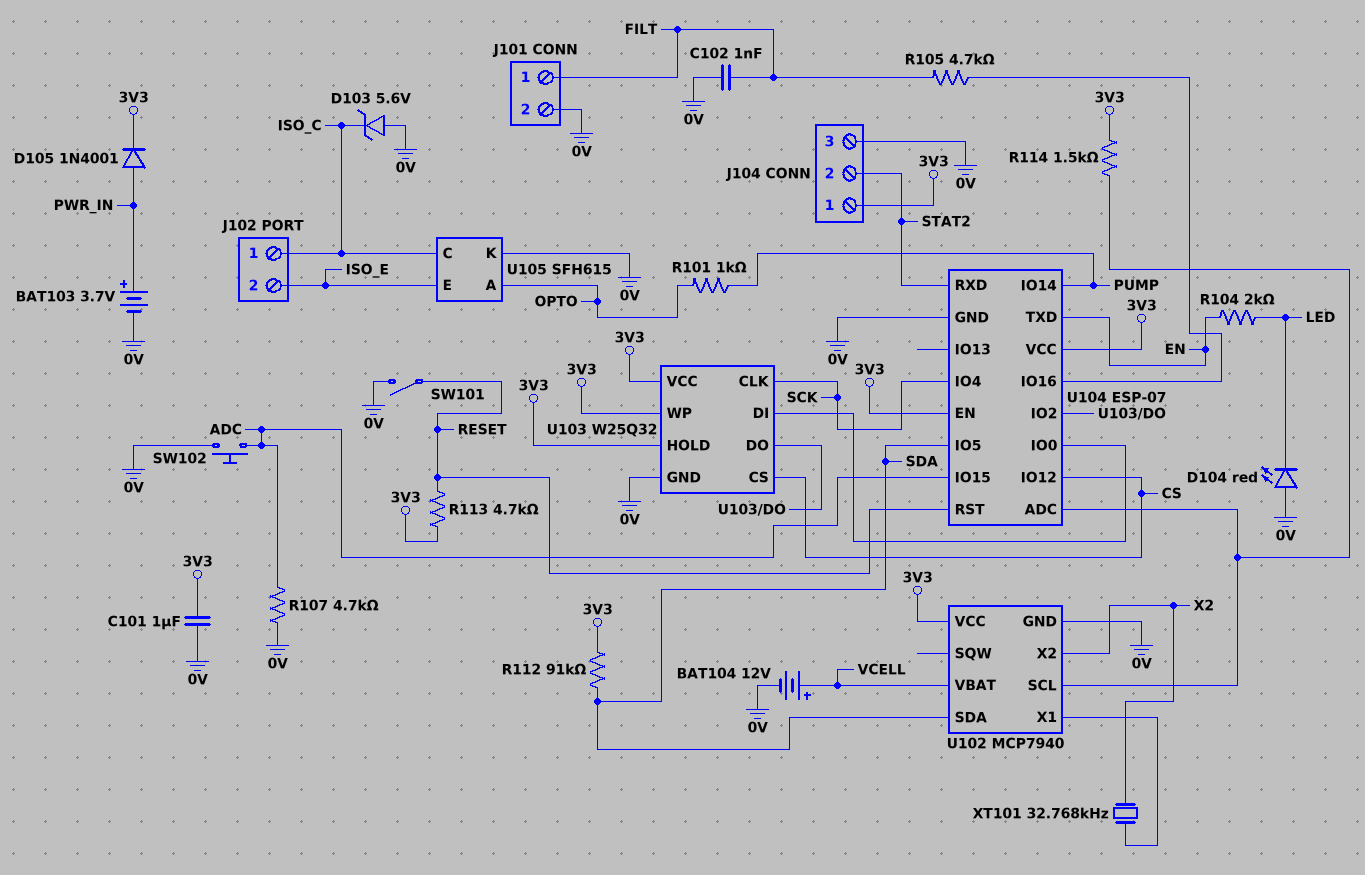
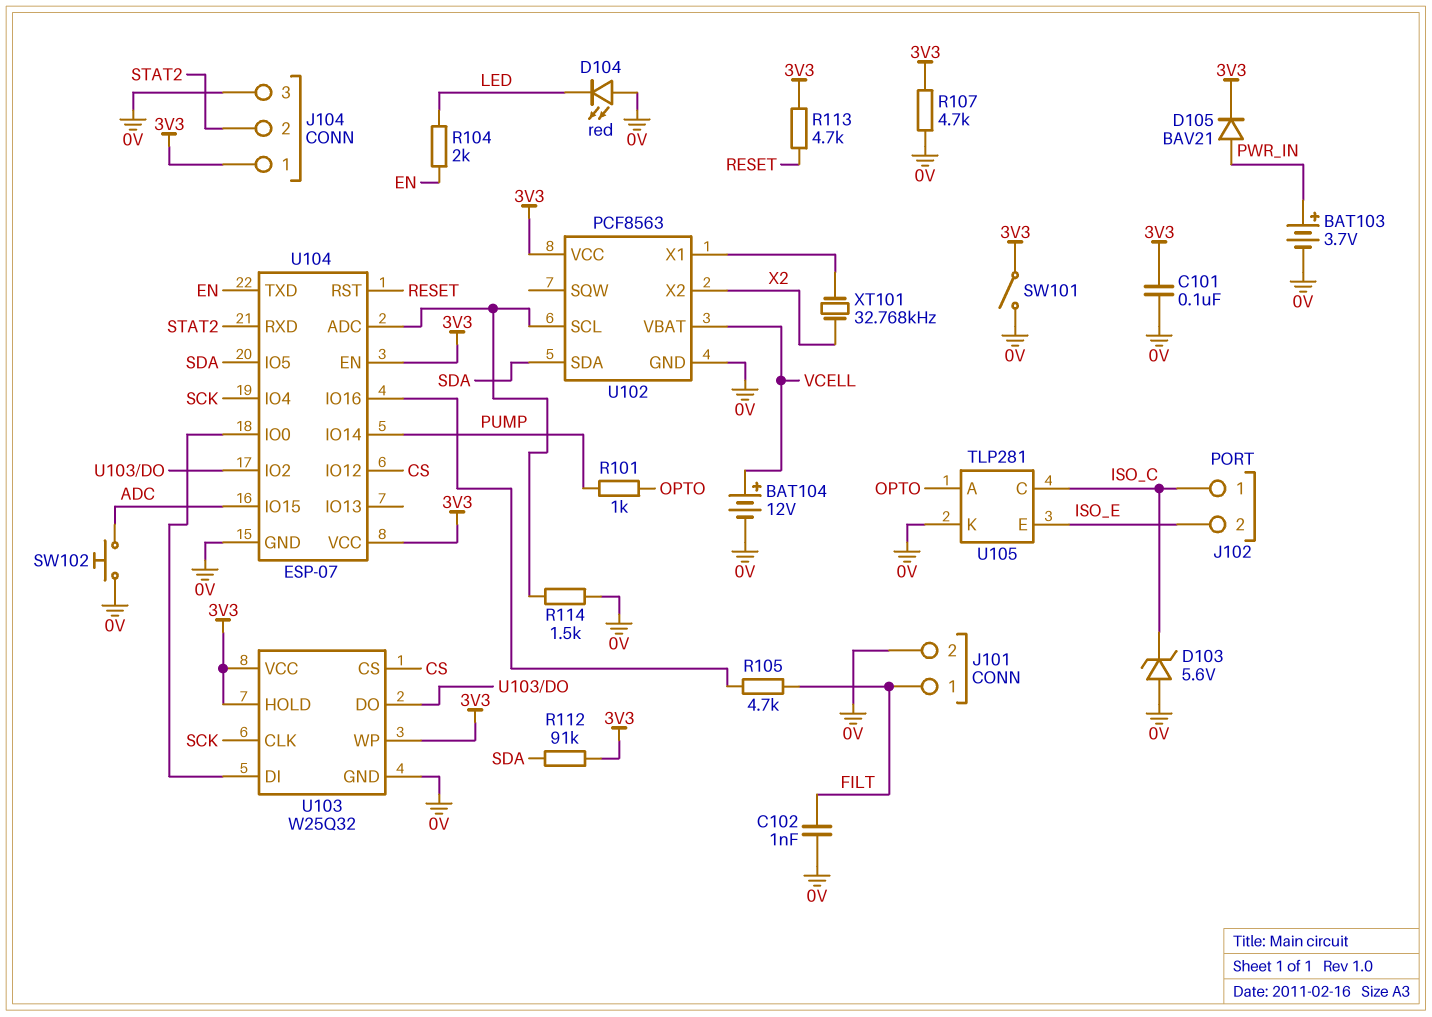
C101: 1uF (0V, 3V3) -> 100nF (0V, 3V3)
D105: diode 1N4001 (A PWR_IN, K 3V3) -> diode BAV21 (A PWR_IN, K 3V3)
R107: 4.7k (0V, ADC) -> 4.7k (0V, 3V3)
R114: 1.5k (3V3, U102/SCL) -> 1.5k (0V, U102/SCL)
SW101: switch (0V, RESET) -> switch (0V, 3V3)
U102: MCP7940 -> PCF8563
U105: SFH615 -> TLP281

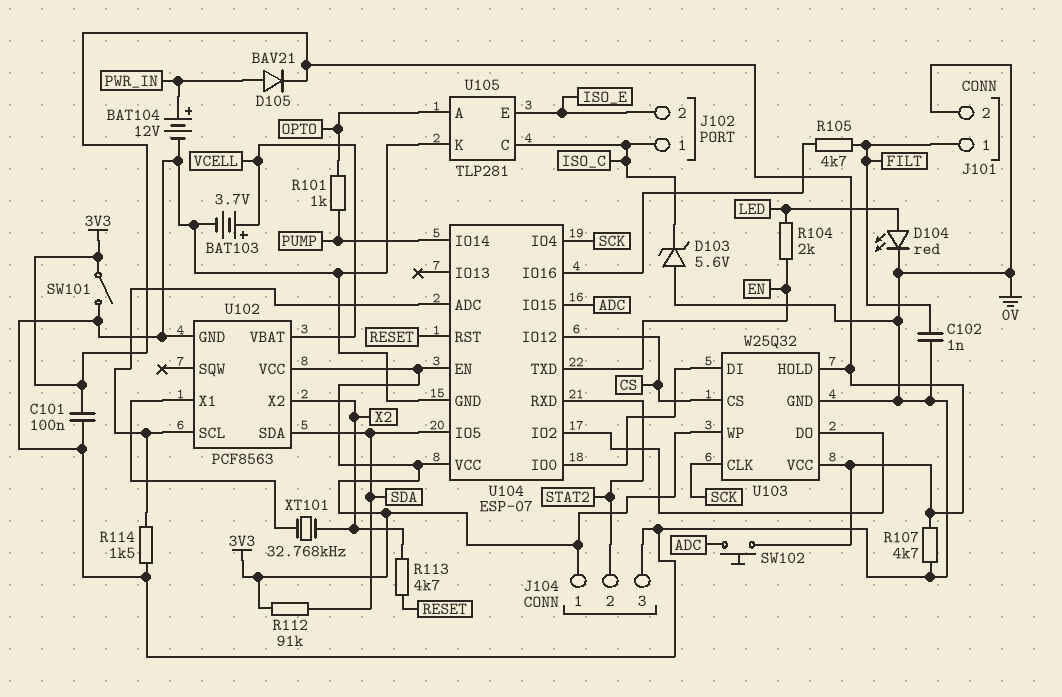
BAT103: 3.7V (plus PWR_IN, minus 0V) -> 3.7V (plus VCELL, minus 0V)
BAT104: 12V (plus VCELL, minus 0V) -> 12V (plus PWR_IN, minus 0V)
D104: LED red (A 0V, K LED) -> LED red (A LED, K 0V)
R113: 4.7k (3V3, RESET) -> 4.7k (RESET, X2)
SW102: button (0V, ADC) -> button (3V3, ADC)

